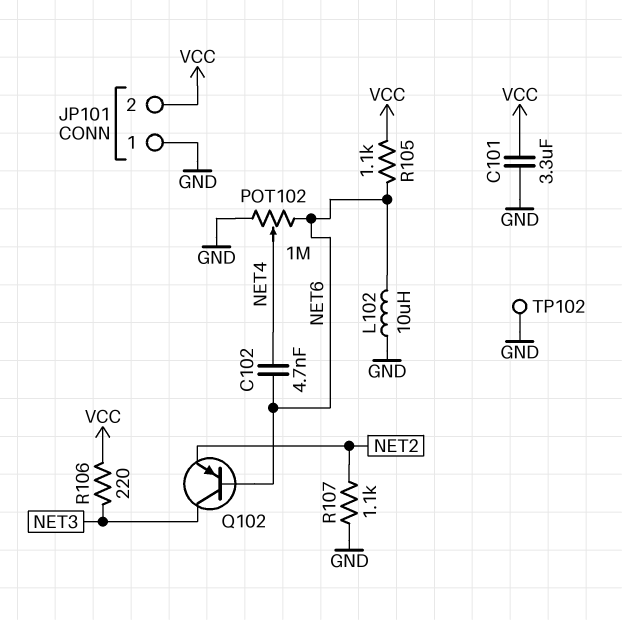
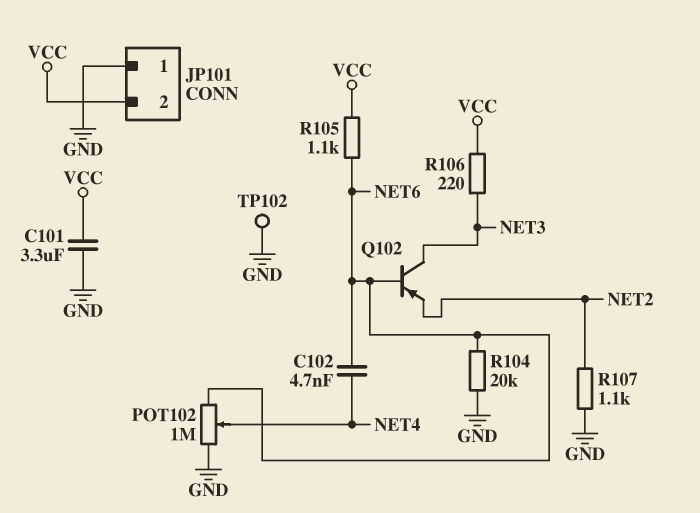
L102: 10uH (GND, NET6) -> none
R104: none -> 20k (GND, NET6)

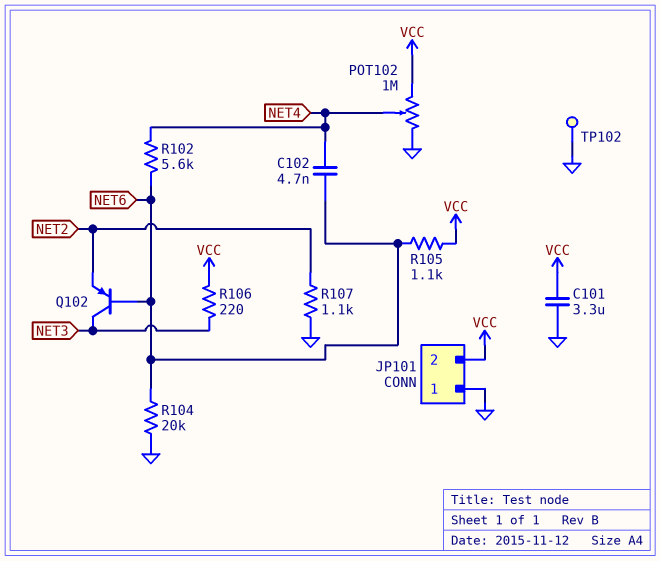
POT102: 1M (GND, NET6, wiper NET4) -> 1M (GND, VCC, wiper NET4)
R102: none -> 5.6k (NET4, NET6)

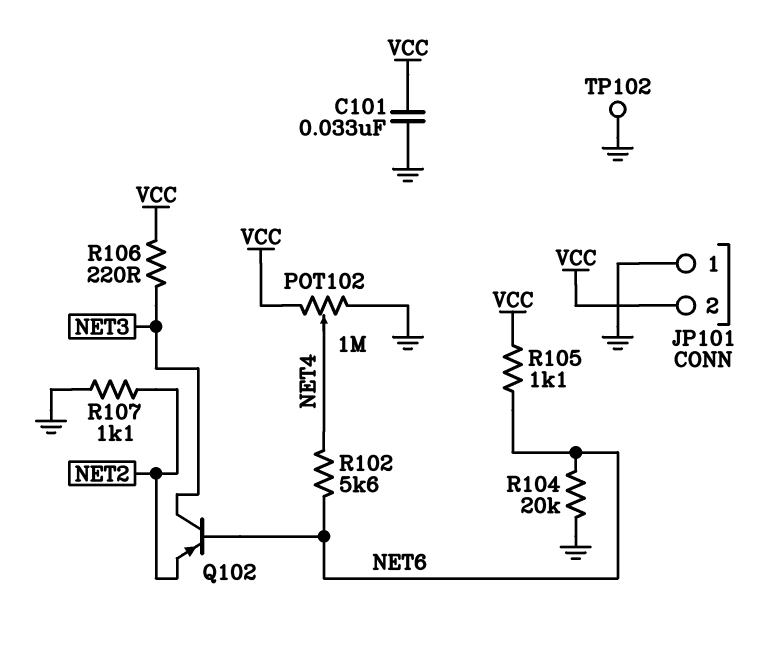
C101: 3.3uF (GND, VCC) -> 33nF (GND, VCC)
C102: 4.7nF (NET4, NET6) -> none

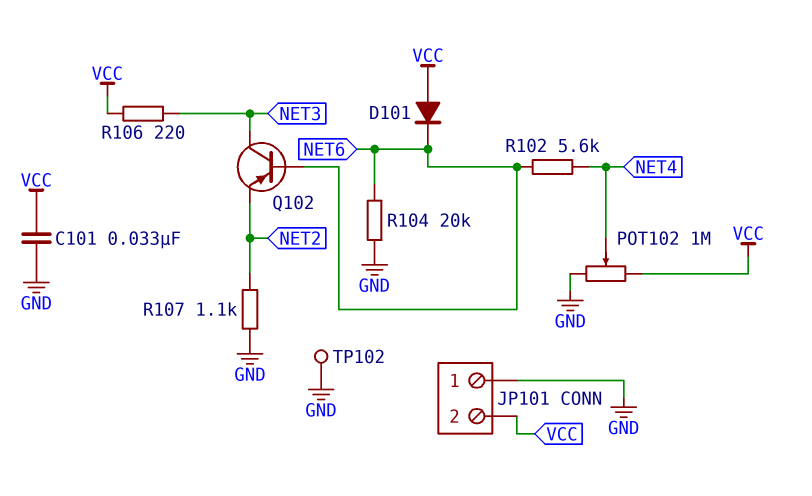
D101: none -> diode (A VCC, K NET6)
R105: 1.1k (NET6, VCC) -> none

